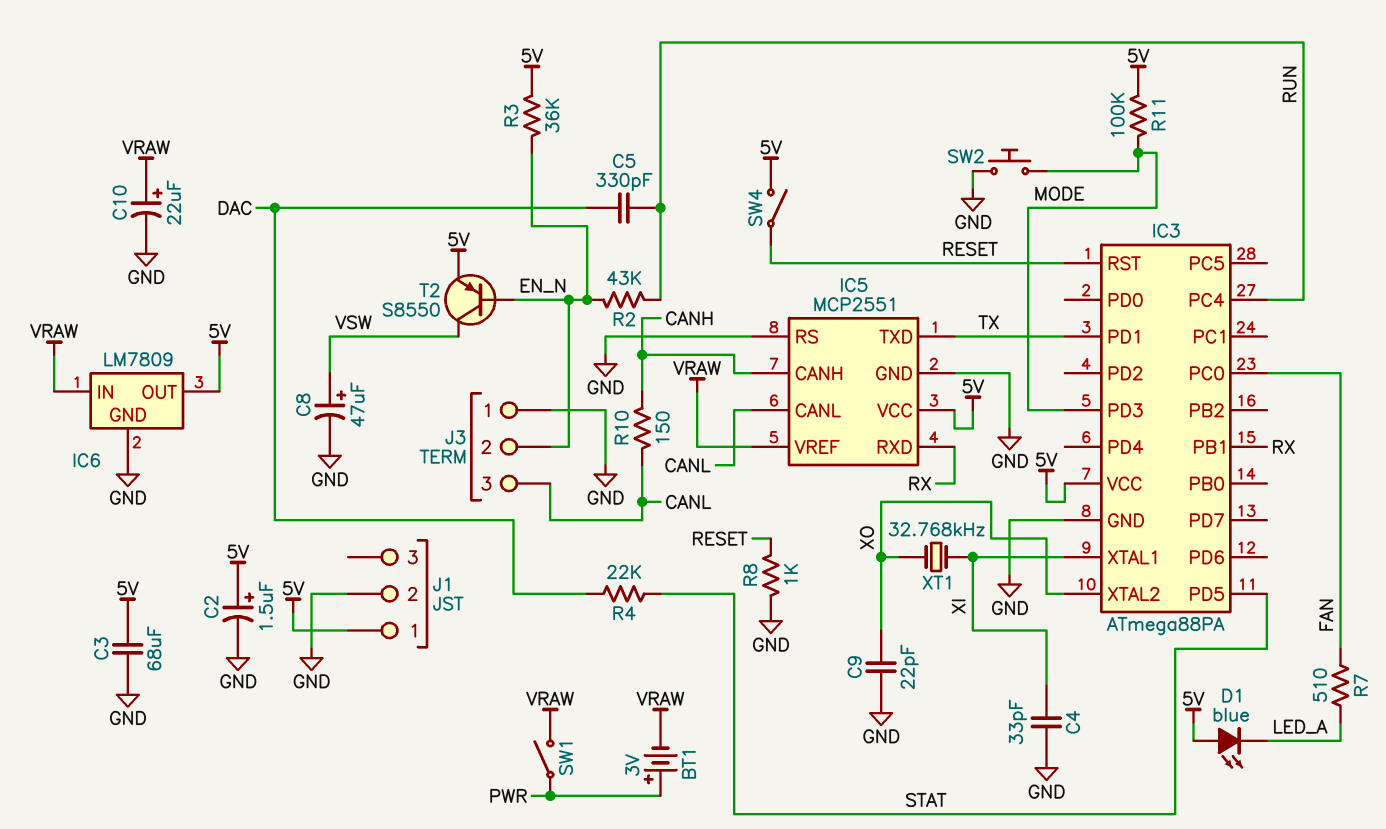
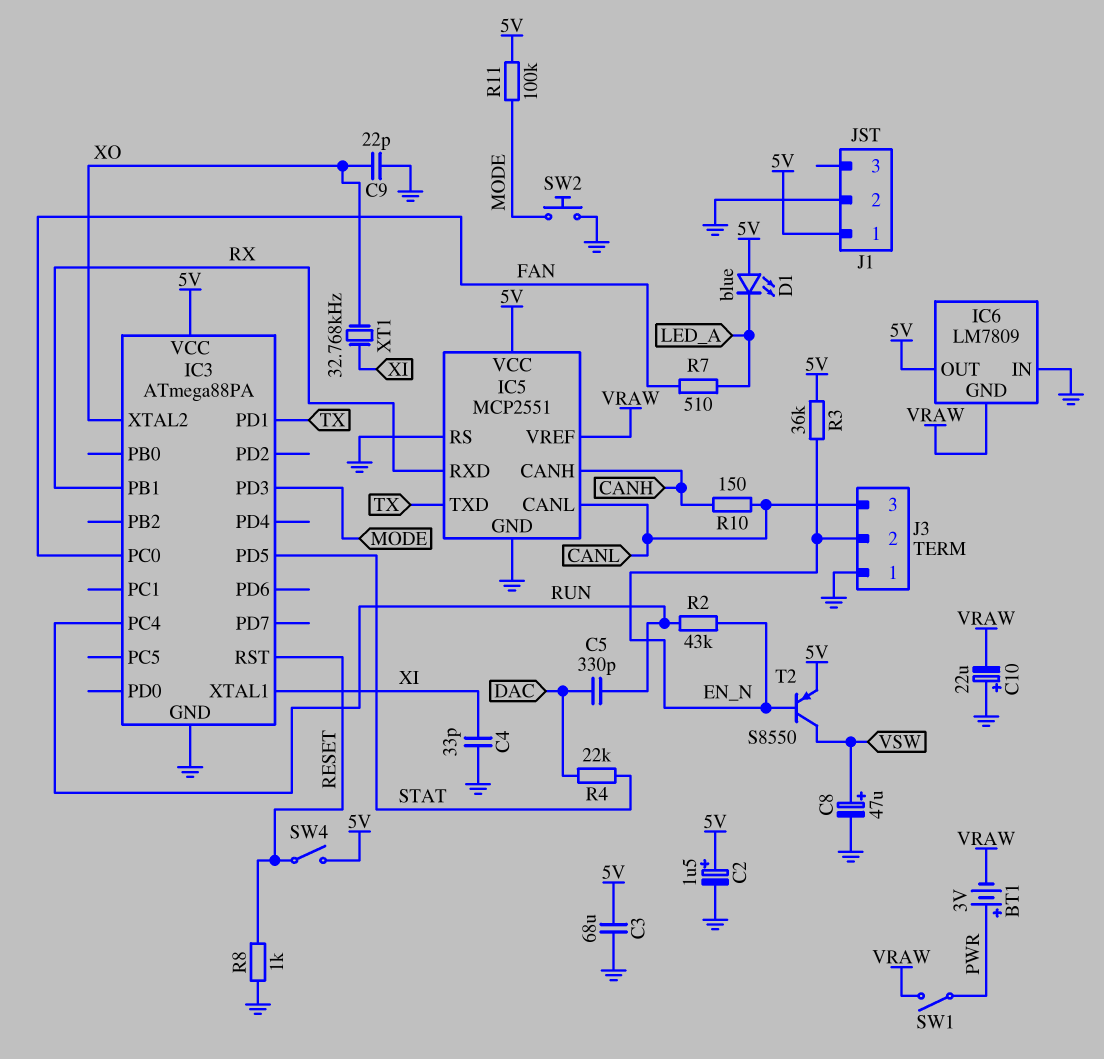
C10: 22uF (plus VRAW, minus GND) -> 22uF (plus GND, minus VRAW)
IC6 pin GND: GND -> VRAW
IC6 pin IN: VRAW -> GND

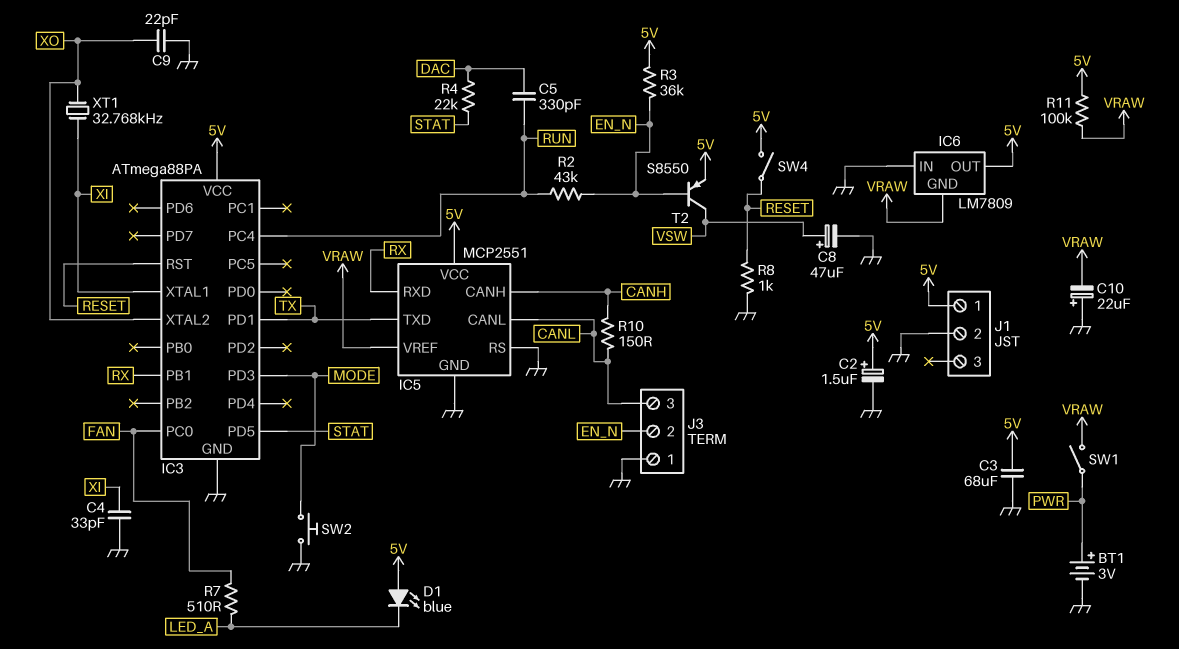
BT1: 3V (plus PWR, minus VRAW) -> 3V (plus PWR, minus GND)
R11: 100k (5V, MODE) -> 100k (5V, VRAW)

